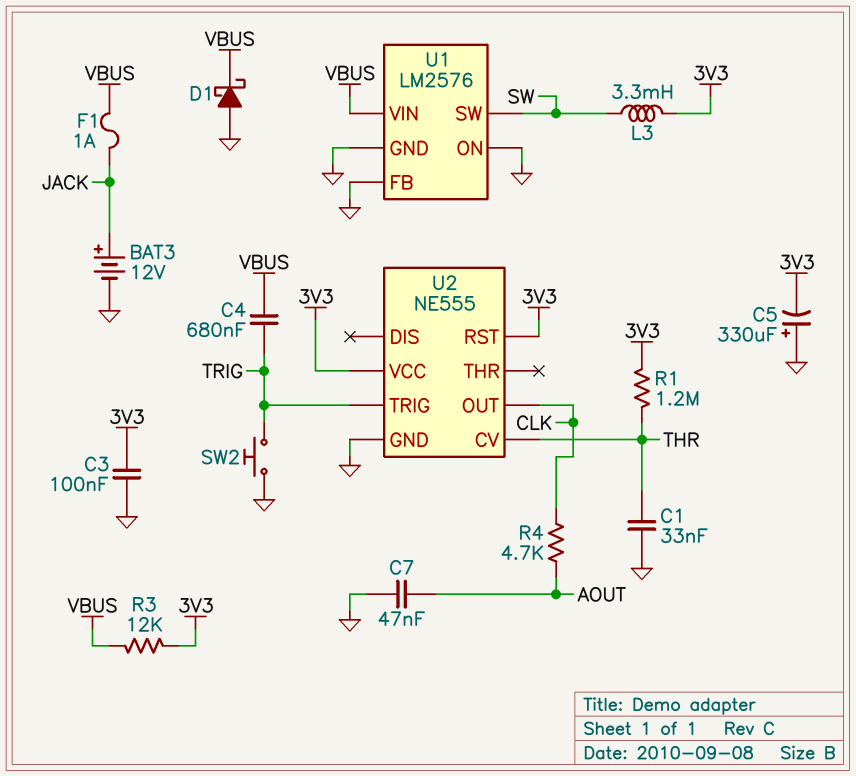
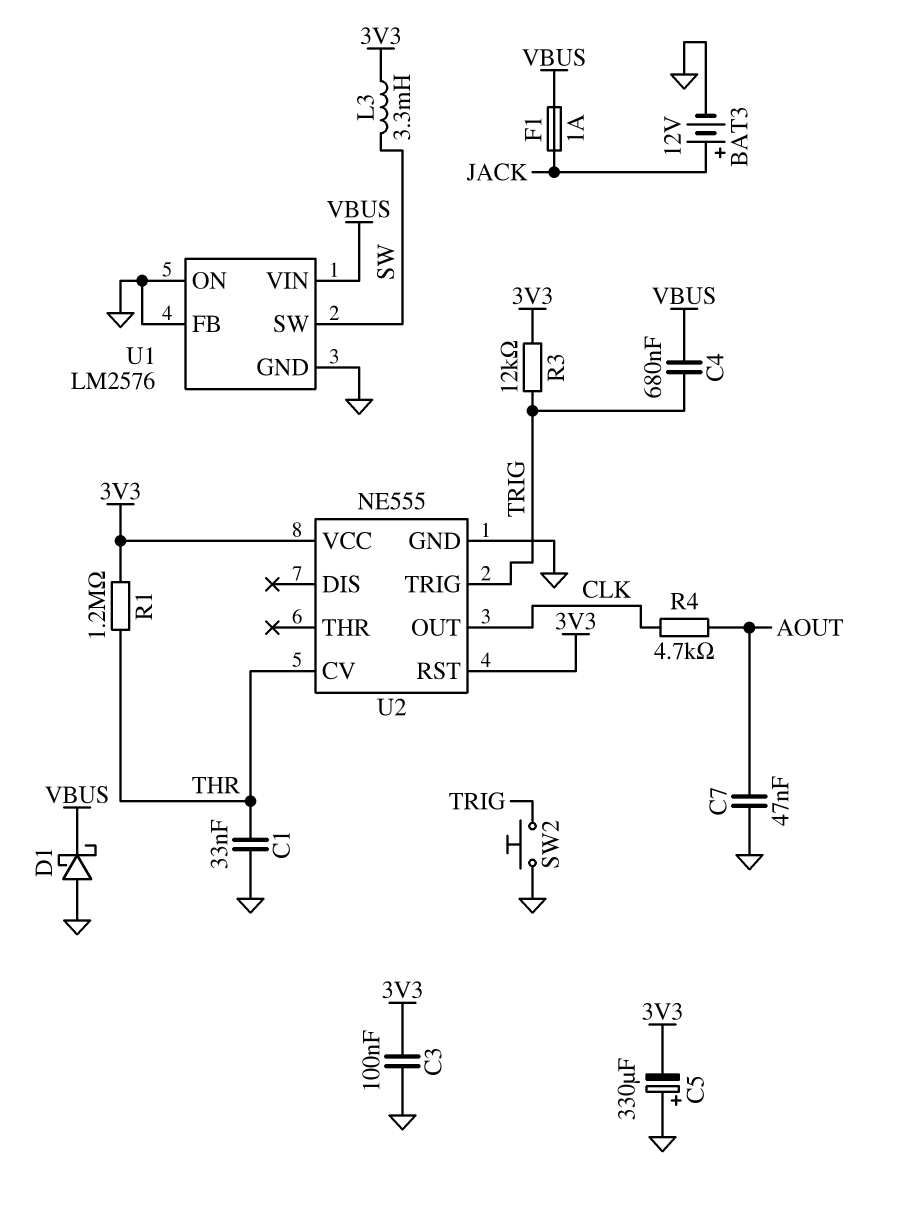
R3: 12k (3V3, VBUS) -> 12k (3V3, TRIG)

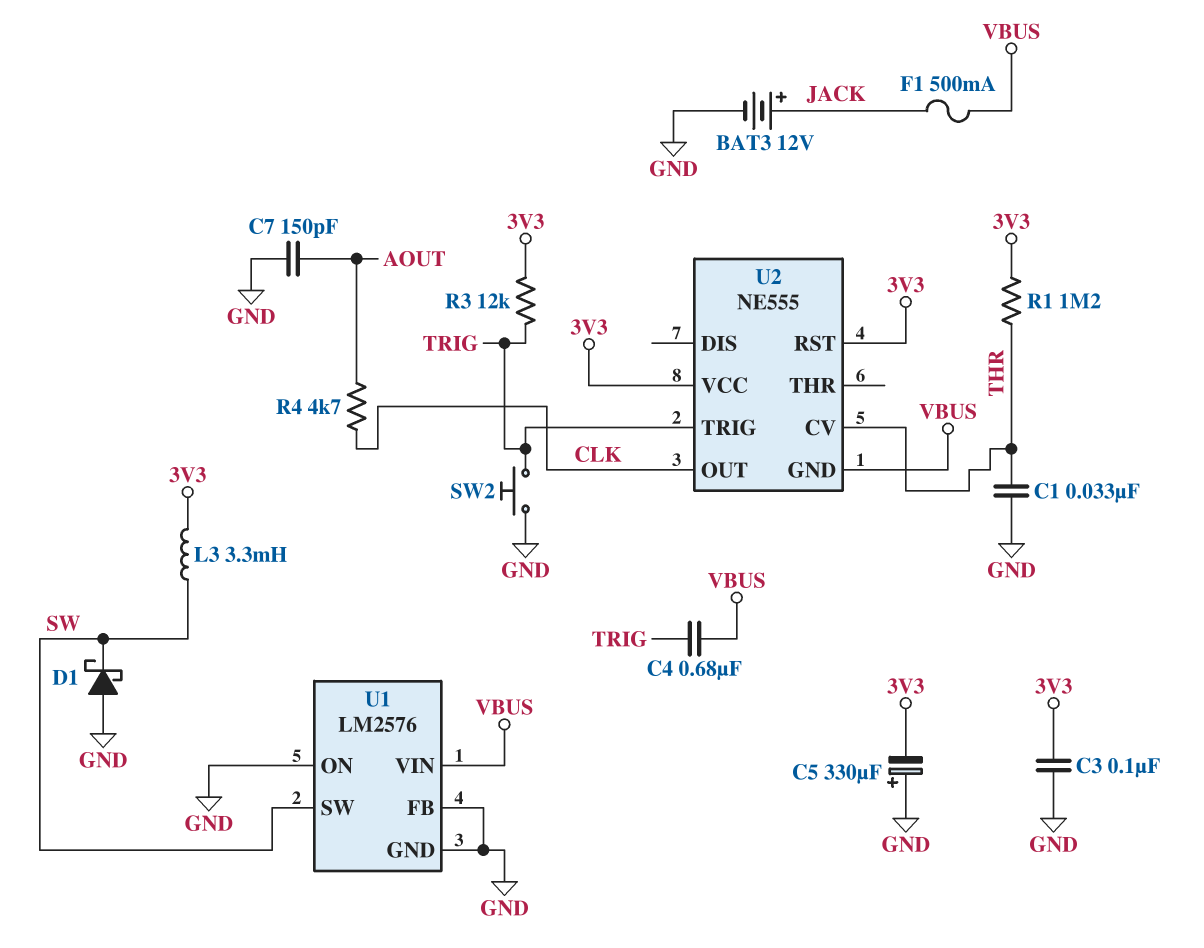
C7: 47nF (AOUT, GND) -> 150pF (AOUT, GND)
D1: schottky (A GND, K VBUS) -> schottky (A GND, K SW)
F1: 1A (JACK, VBUS) -> 500mA (JACK, VBUS)
U2 pin GND: GND -> VBUS

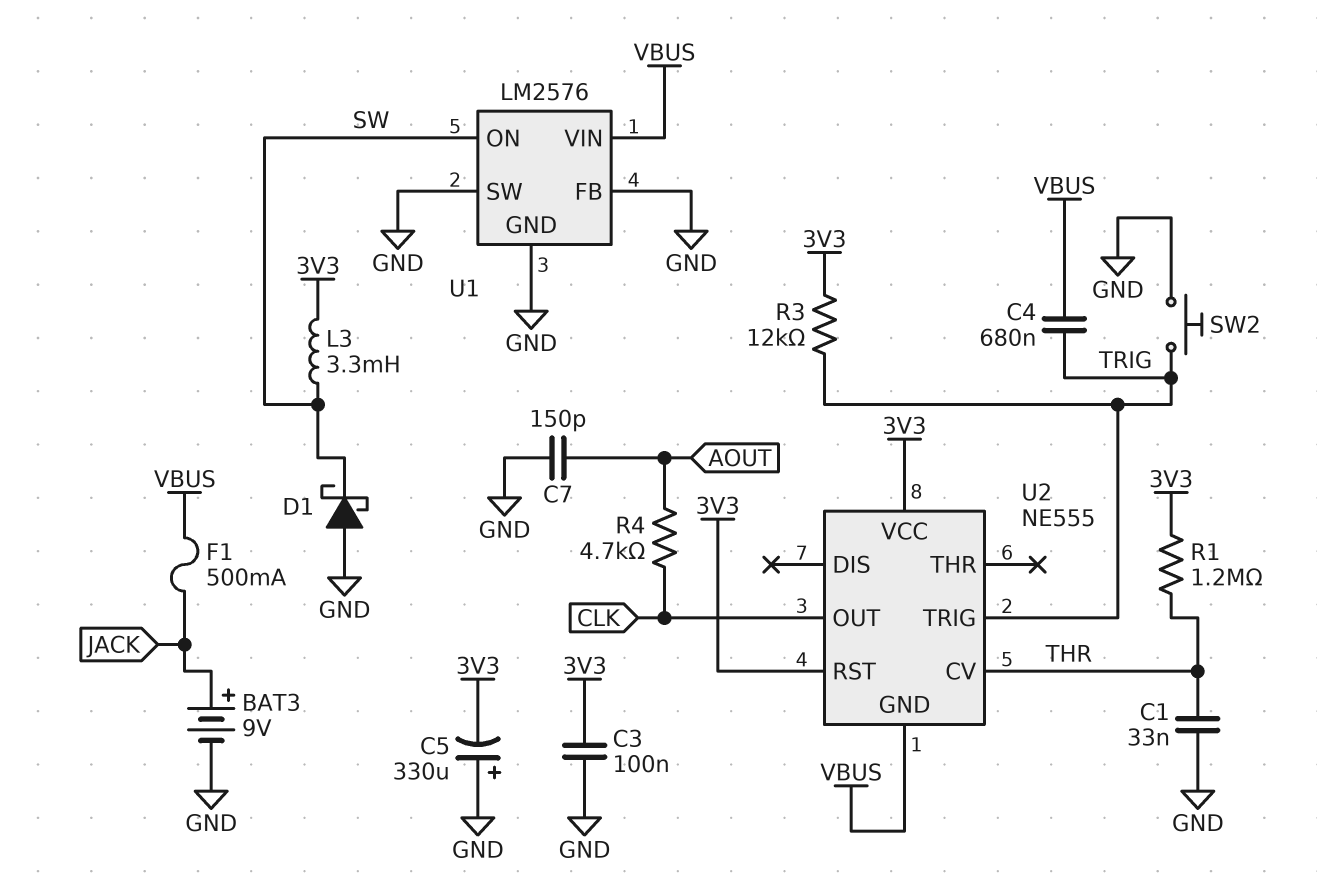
BAT3: 12V (plus JACK, minus GND) -> 9V (plus JACK, minus GND)
U1 pin ON: GND -> SW
U1 pin SW: SW -> GND

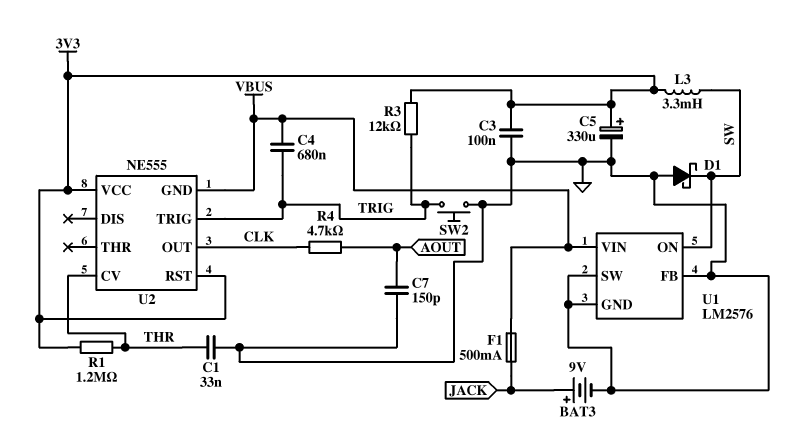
C5: 330uF (plus GND, minus 3V3) -> 330uF (plus 3V3, minus GND)

